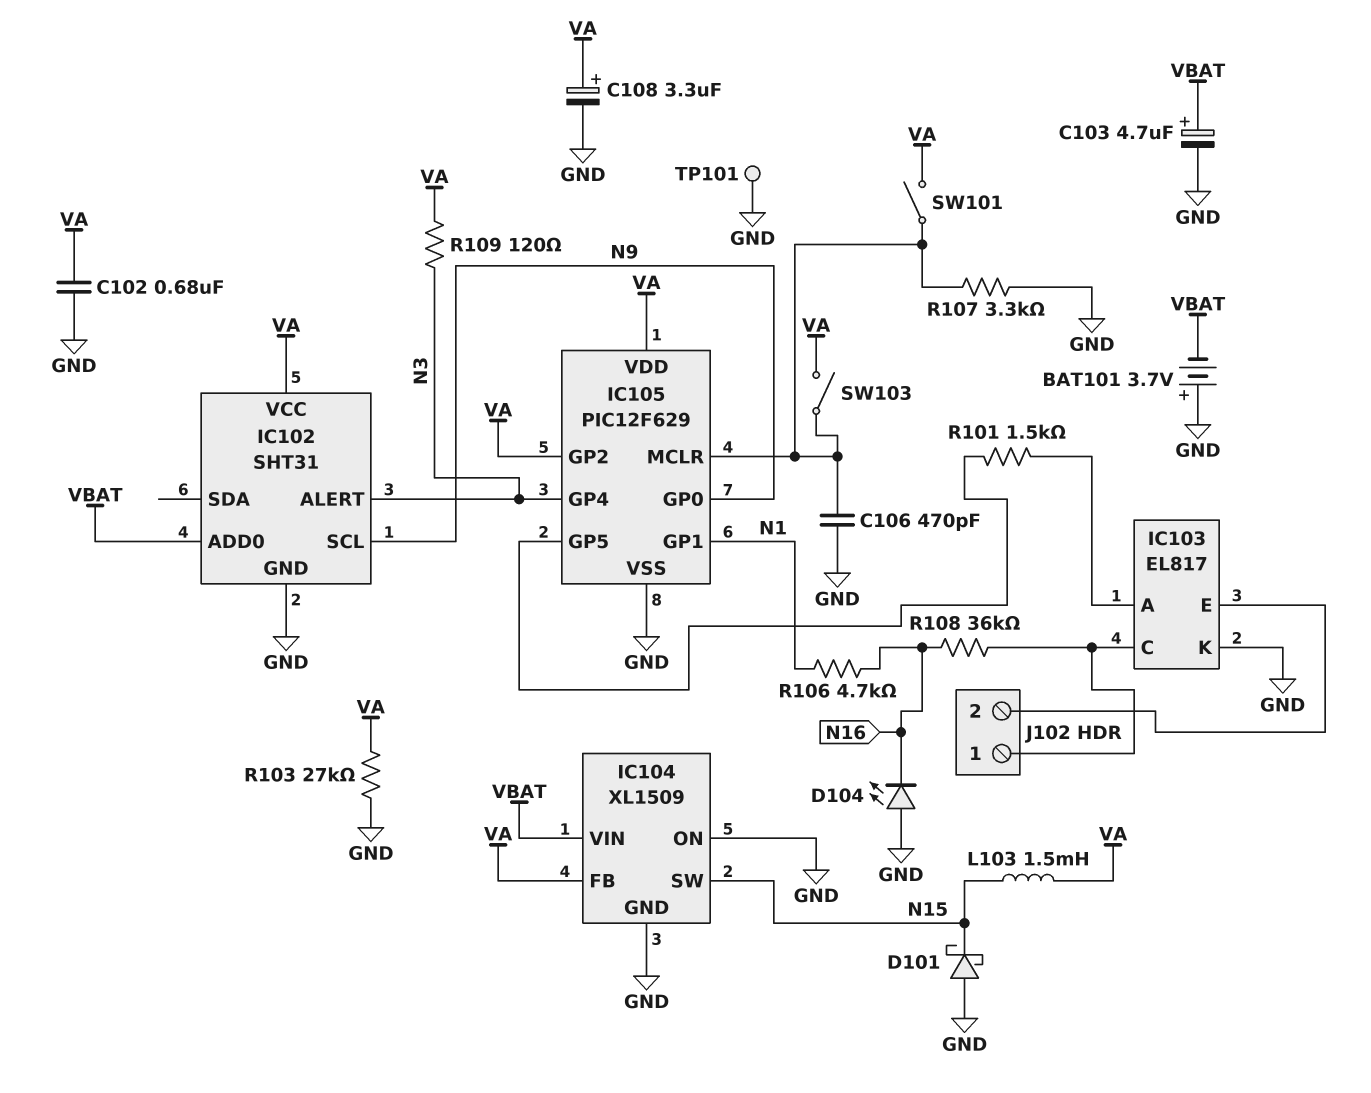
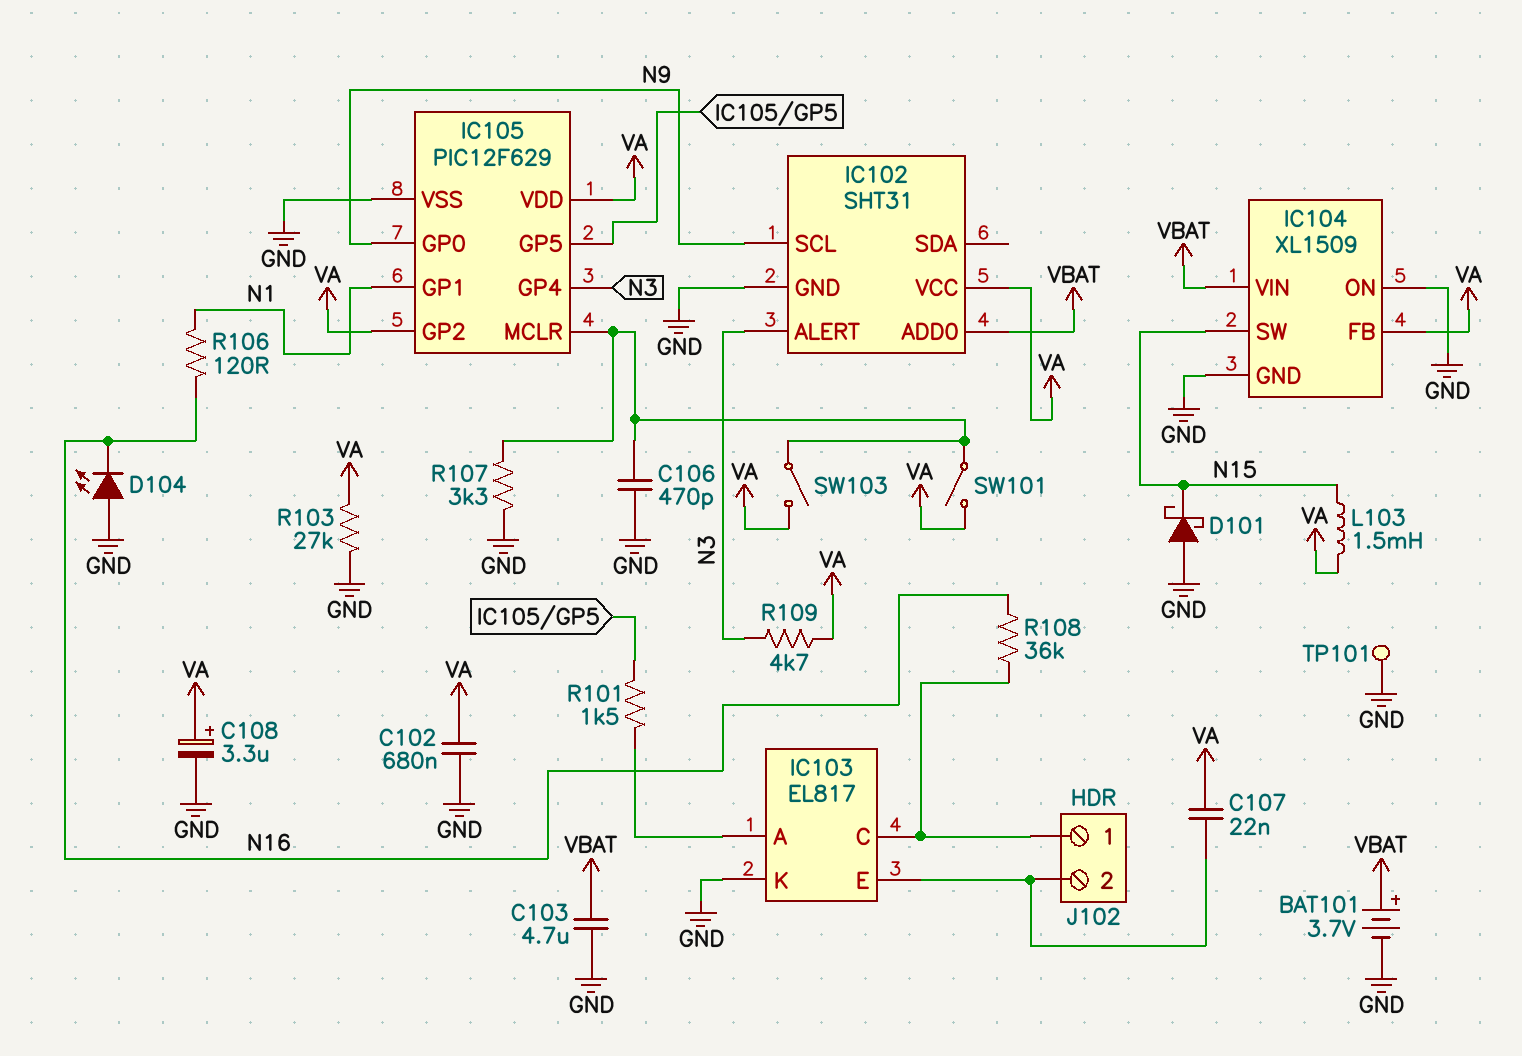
BAT101: 3.7V (plus GND, minus VBAT) -> 3.7V (plus VBAT, minus GND)
C103: 4.7uF (plus VBAT, minus GND) -> 4.7uF (GND, VBAT)
C107: none -> 22nF (IC103/E, VA)
R106: 4.7k (N1, N16) -> 120 (N1, N16)
R109: 120 (N3, VA) -> 4.7k (N3, VA)

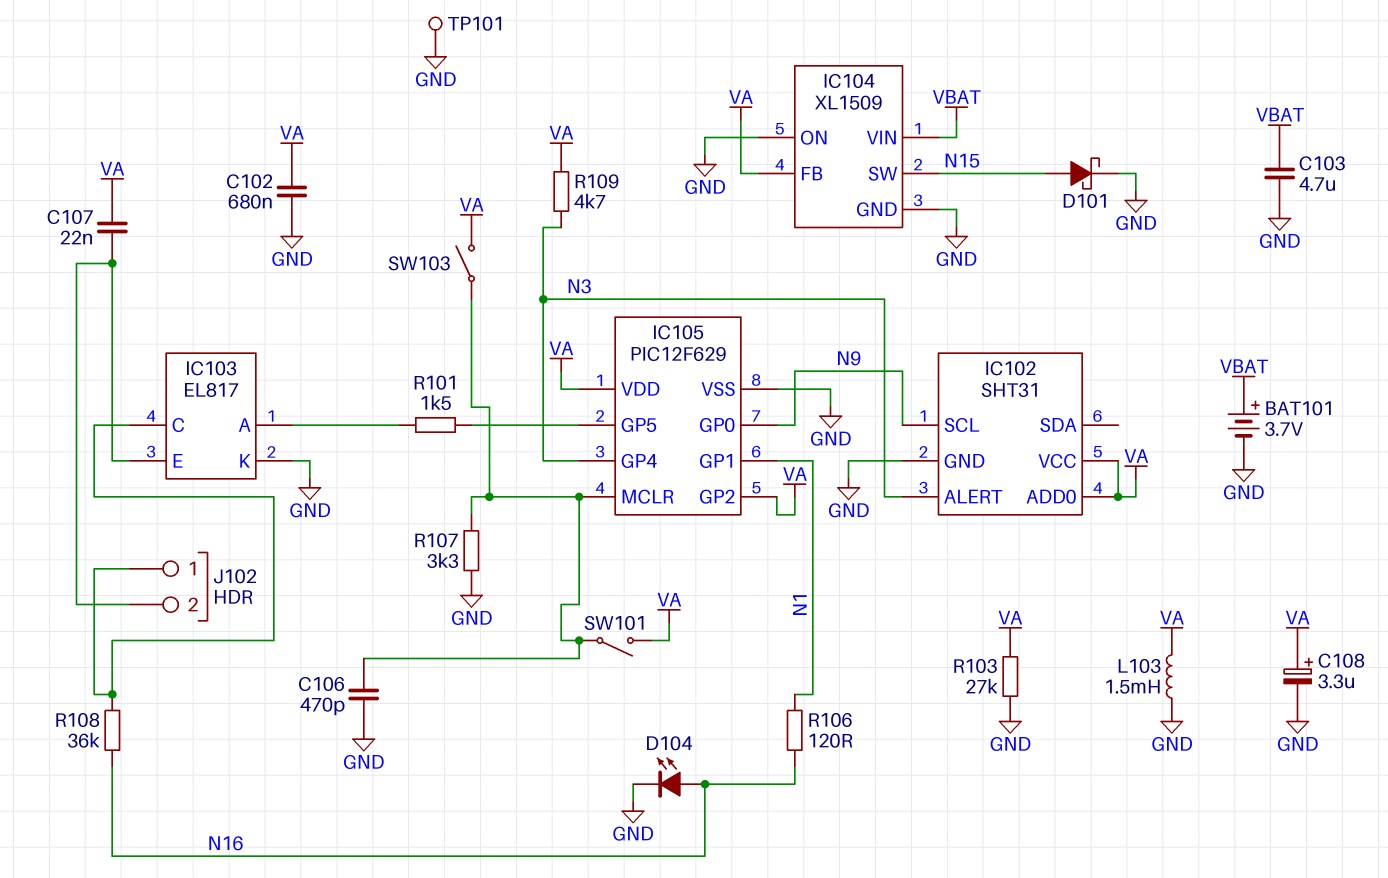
D101: schottky (A GND, K N15) -> schottky (A N15, K GND)
D104: LED (A GND, K N16) -> LED (A N16, K GND)
IC102 pin ADD0: VBAT -> VA
L103: 1.5mH (N15, VA) -> 1.5mH (GND, VA)

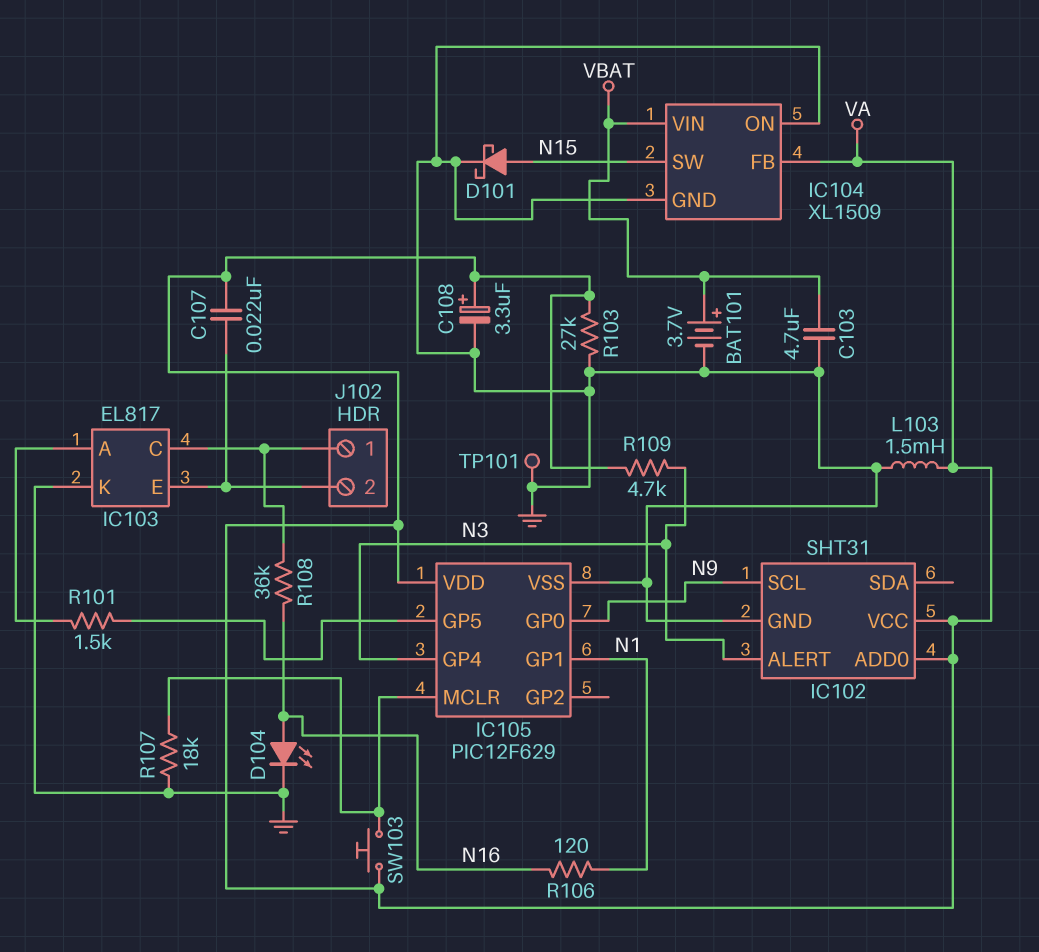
C102: 680nF (GND, VA) -> none
C106: 470pF (GND, IC105/MCLR) -> none
IC105 pin GP2: VA -> none
R107: 3.3k (GND, IC105/MCLR) -> 18k (GND, IC105/MCLR)
SW101: switch (IC105/MCLR, VA) -> none
SW103: switch (IC105/MCLR, VA) -> button (IC105/MCLR, VA)

